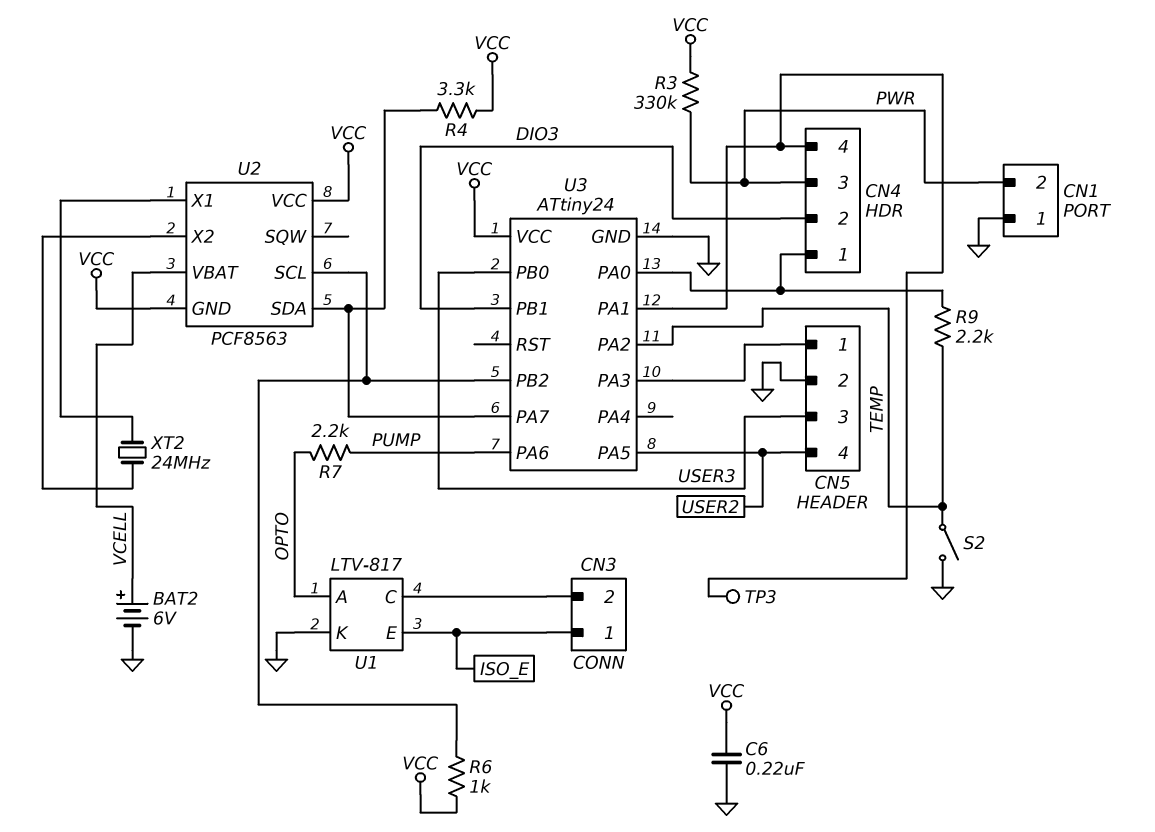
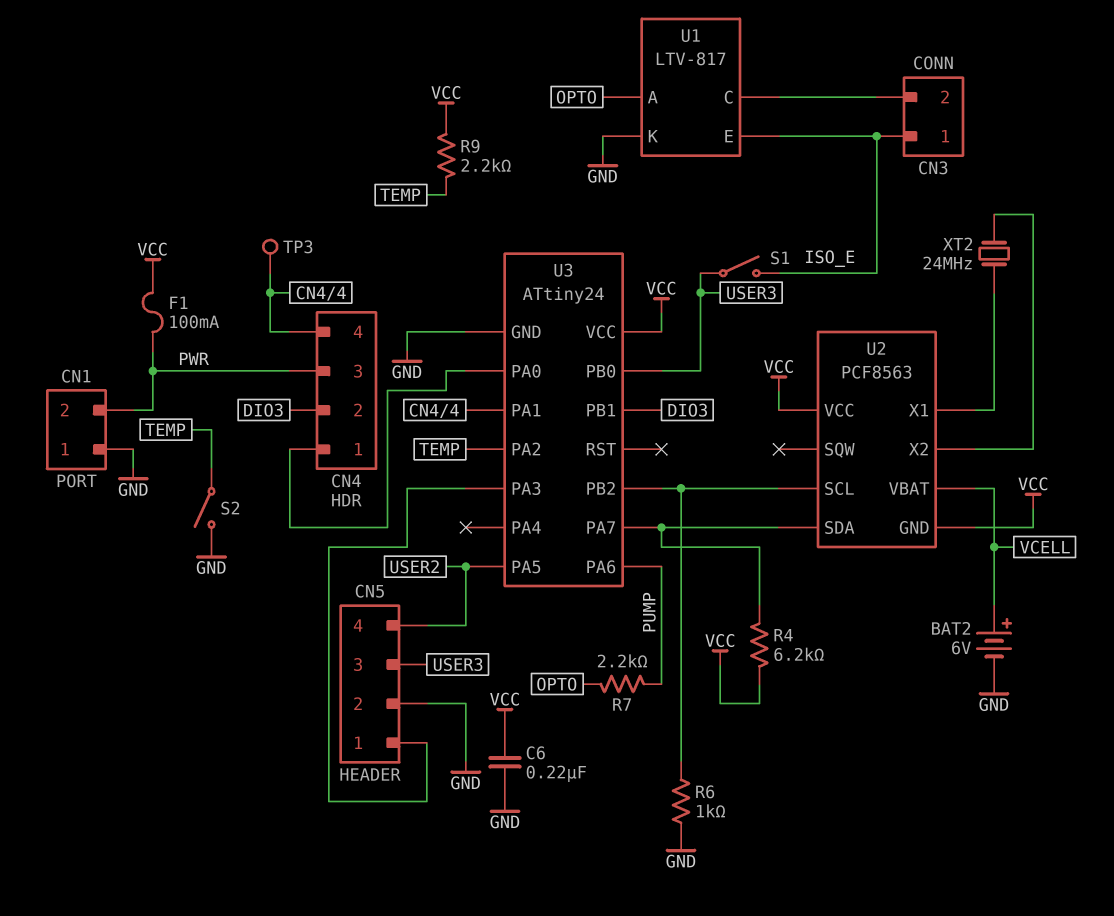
F1: none -> 100mA (PWR, VCC)
R3: 330k (PWR, VCC) -> none
R4: 3.3k (U2/SDA, VCC) -> 6.2k (U2/SDA, VCC)
R6: 1k (U2/SCL, VCC) -> 1k (GND, U2/SCL)
R9: 2.2k (CN4/1, TEMP) -> 2.2k (TEMP, VCC)
S1: none -> switch (ISO_E, USER3)

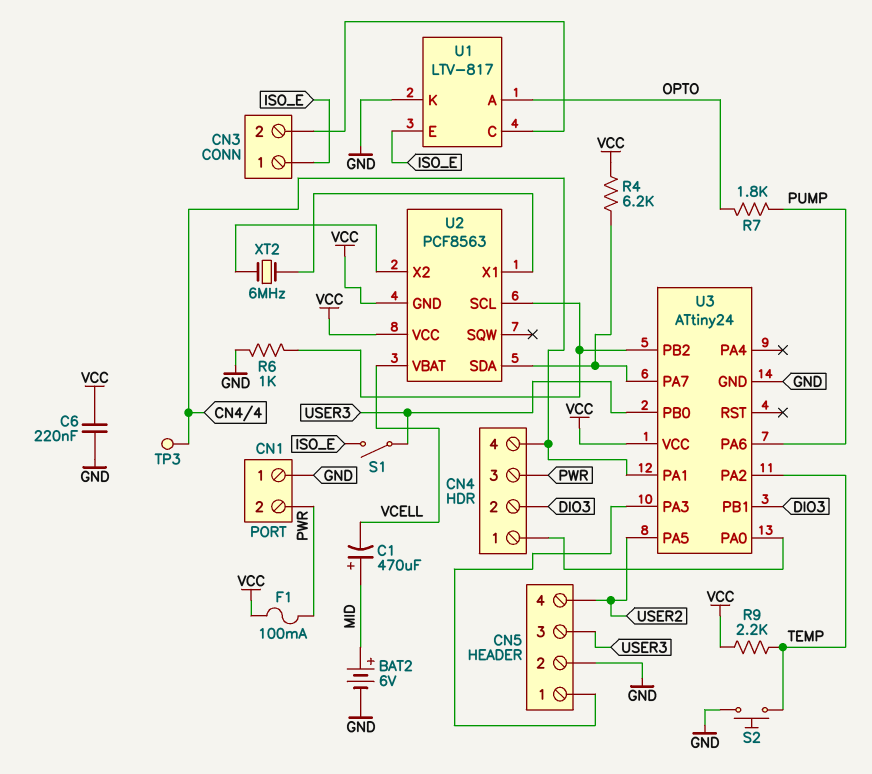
BAT2: 6V (plus VCELL, minus GND) -> 6V (plus MID, minus GND)
C1: none -> 470uF (plus MID, minus VCELL)
R7: 2.2k (OPTO, PUMP) -> 1.8k (OPTO, PUMP)
S2: switch (GND, TEMP) -> button (GND, TEMP)
XT2: 24MHz (U2/X1, U2/X2) -> 6MHz (U2/X1, U2/X2)

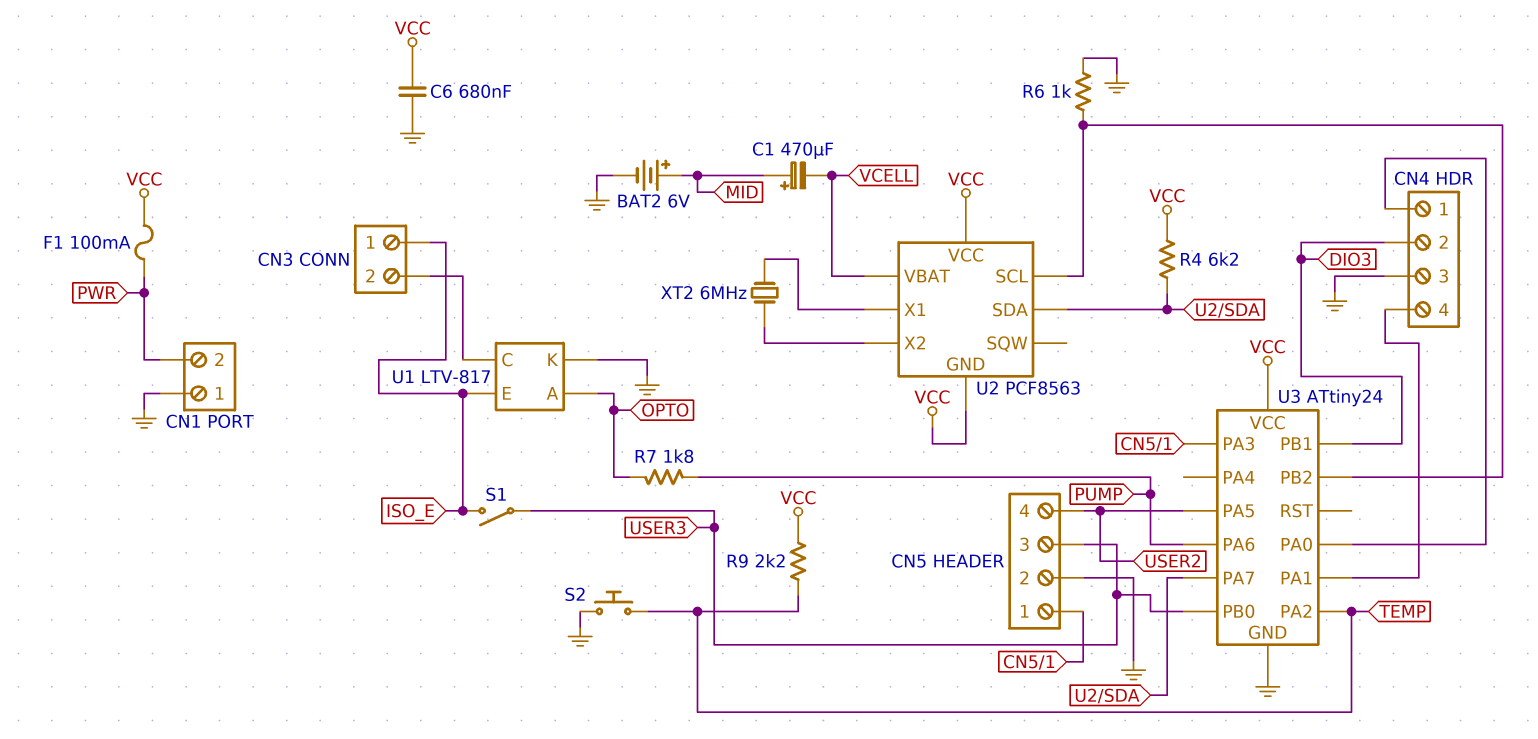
C6: 220nF (GND, VCC) -> 680nF (GND, VCC)
CN4 pin 3: PWR -> GND
TP3: test point (CN4/4) -> none

